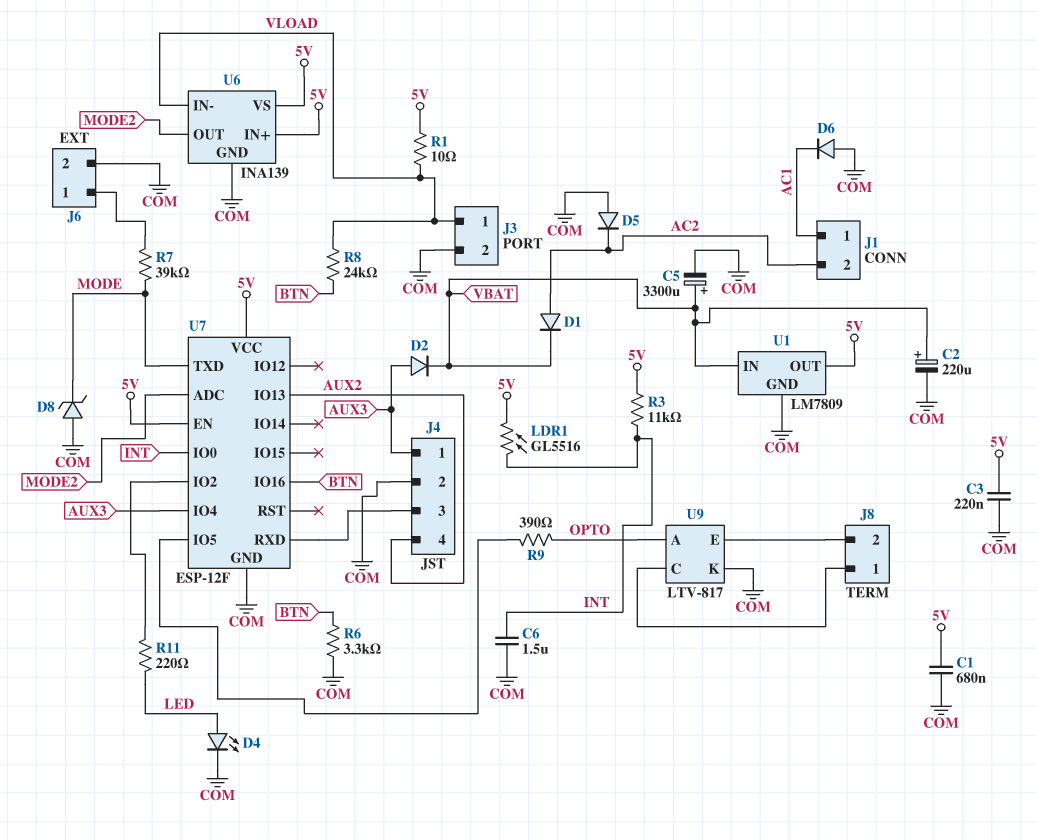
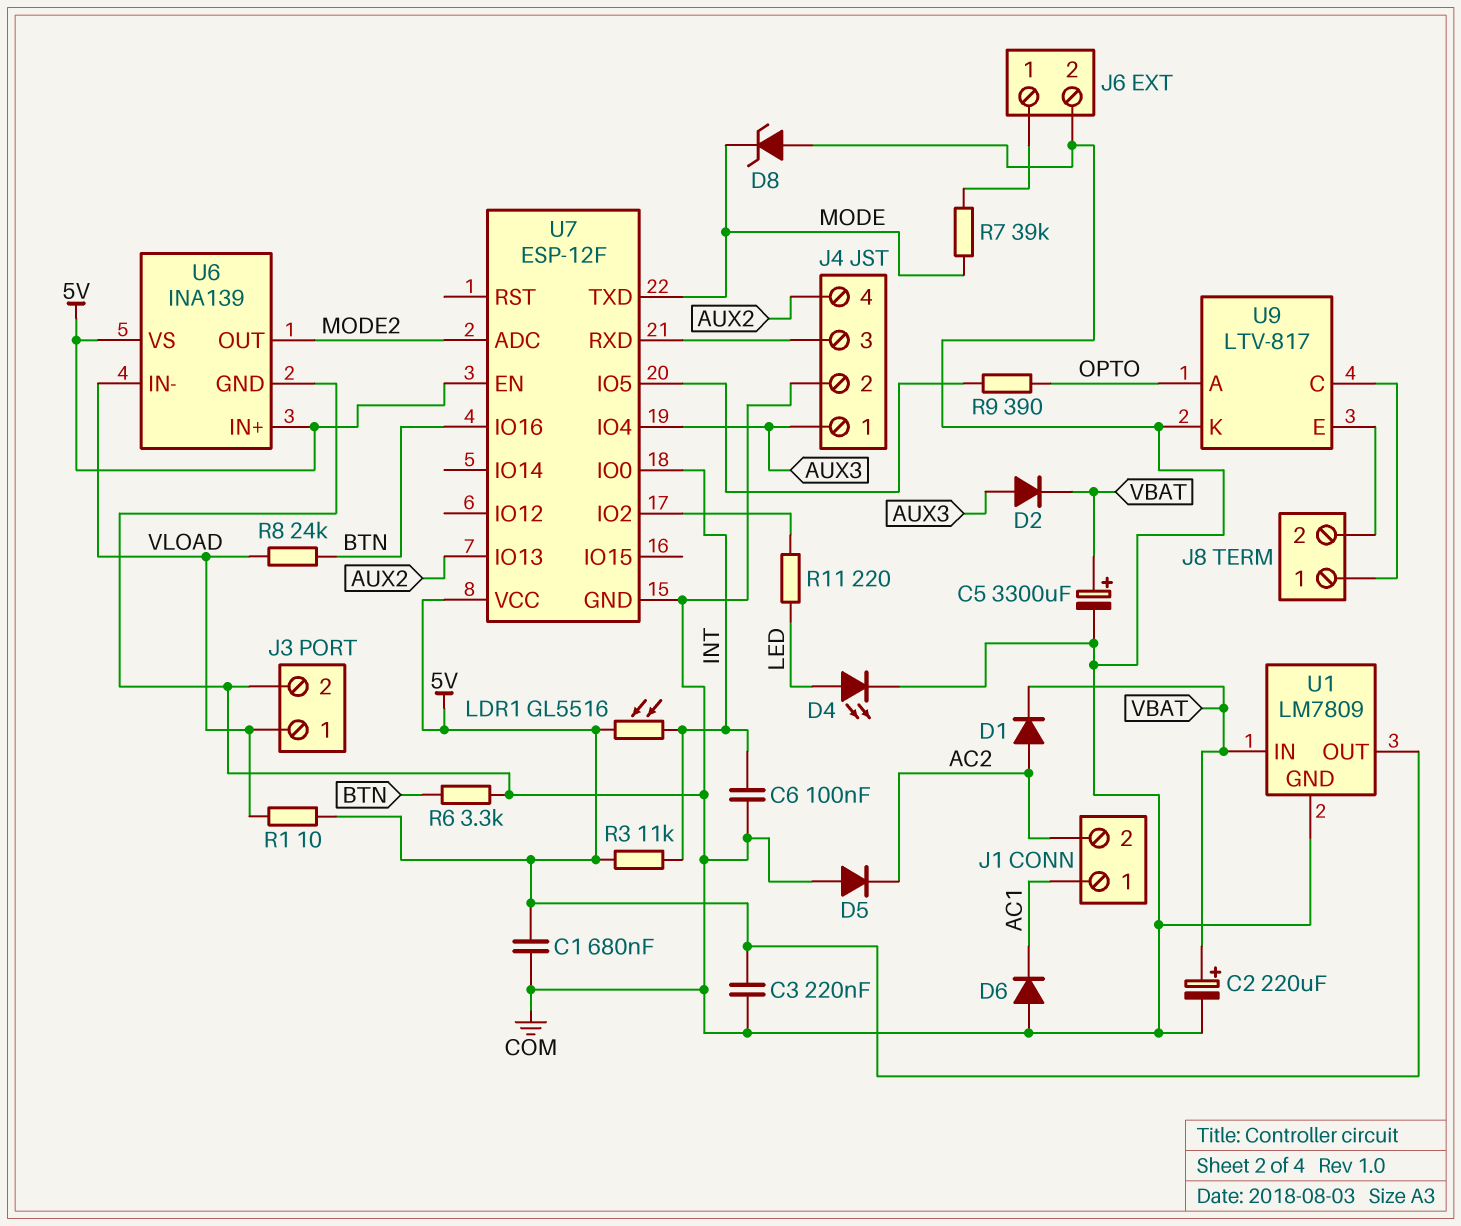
C6: 1.5uF (COM, INT) -> 100nF (COM, INT)

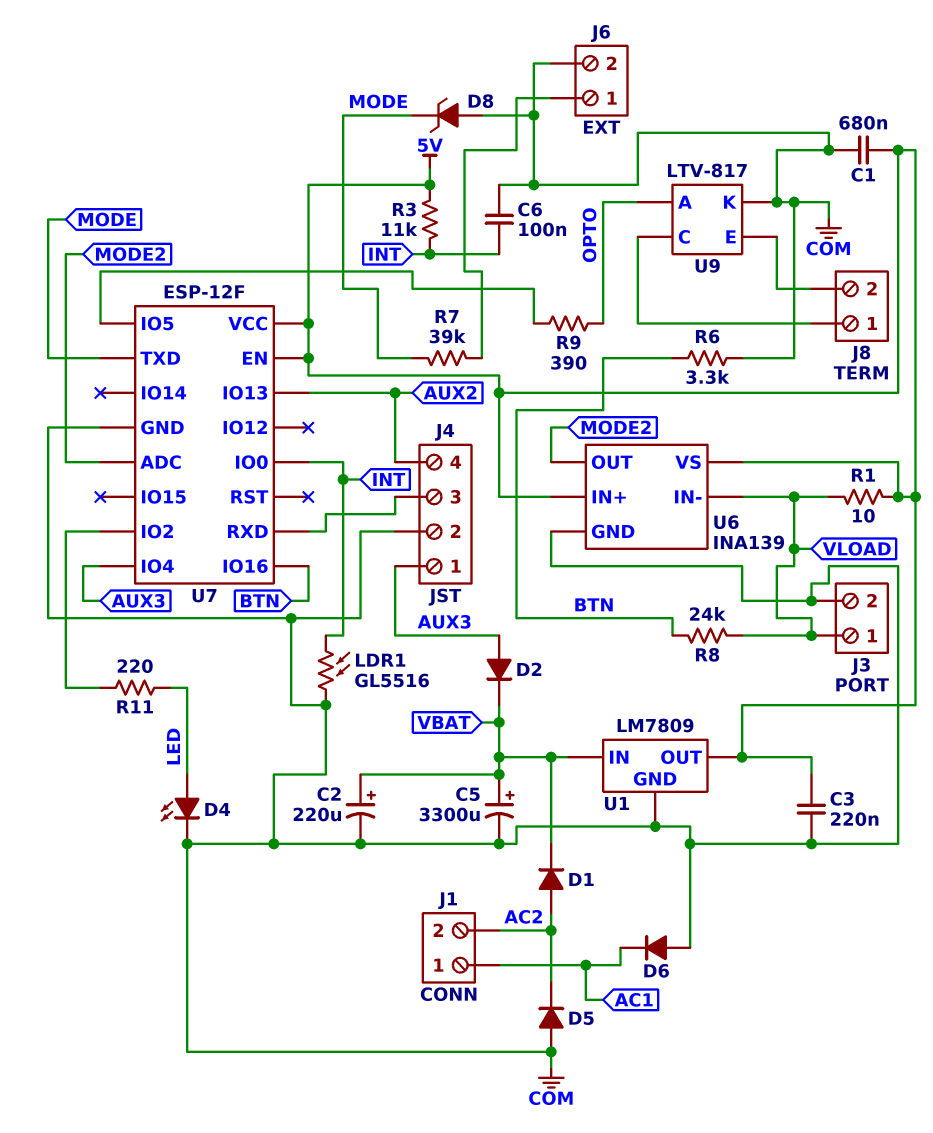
LDR1: GL5516 (5V, INT) -> GL5516 (COM, INT)

